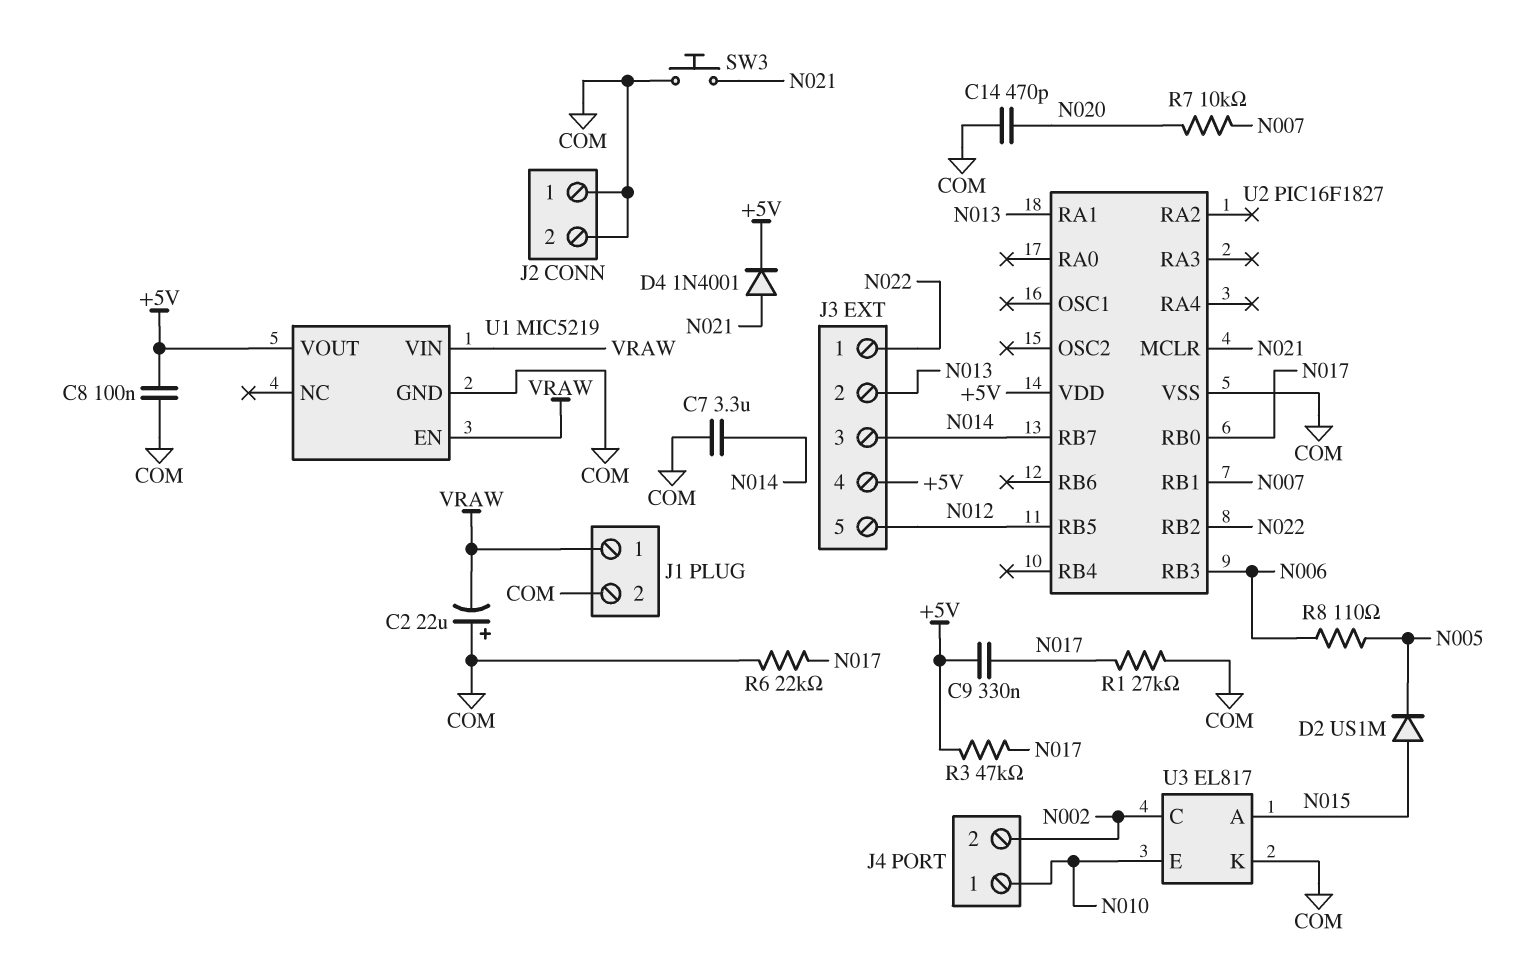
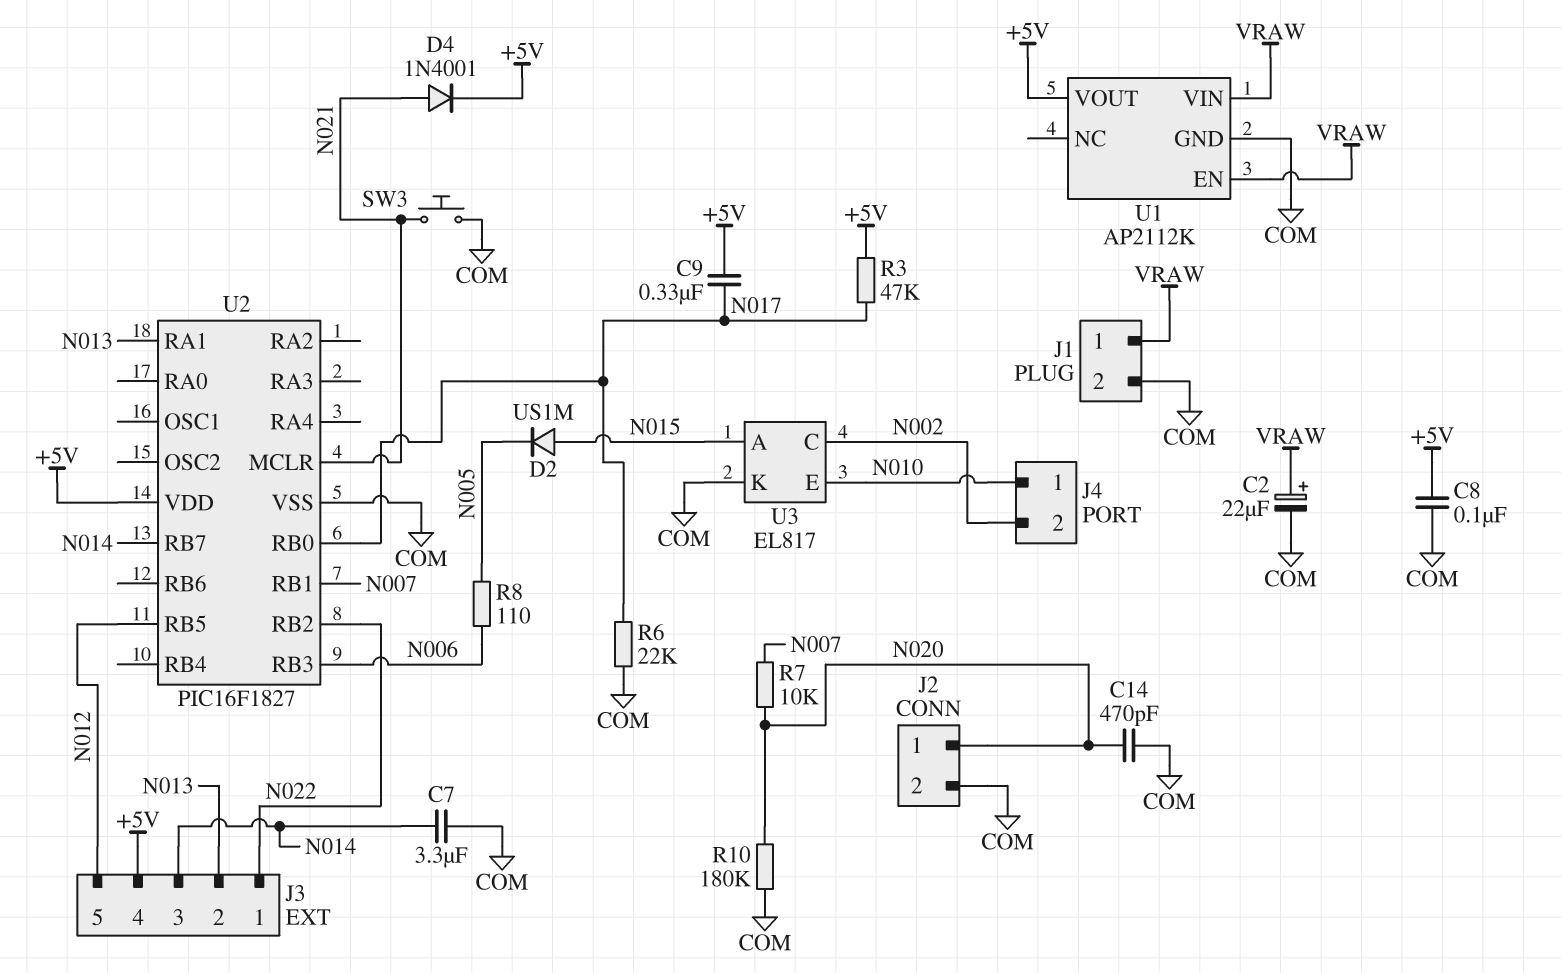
C2: 22uF (plus COM, minus VRAW) -> 22uF (plus VRAW, minus COM)
J2 pin 1: COM -> N020
R1: 27k (COM, N017) -> none
R10: none -> 180k (COM, N020)
U1: MIC5219 -> AP2112K

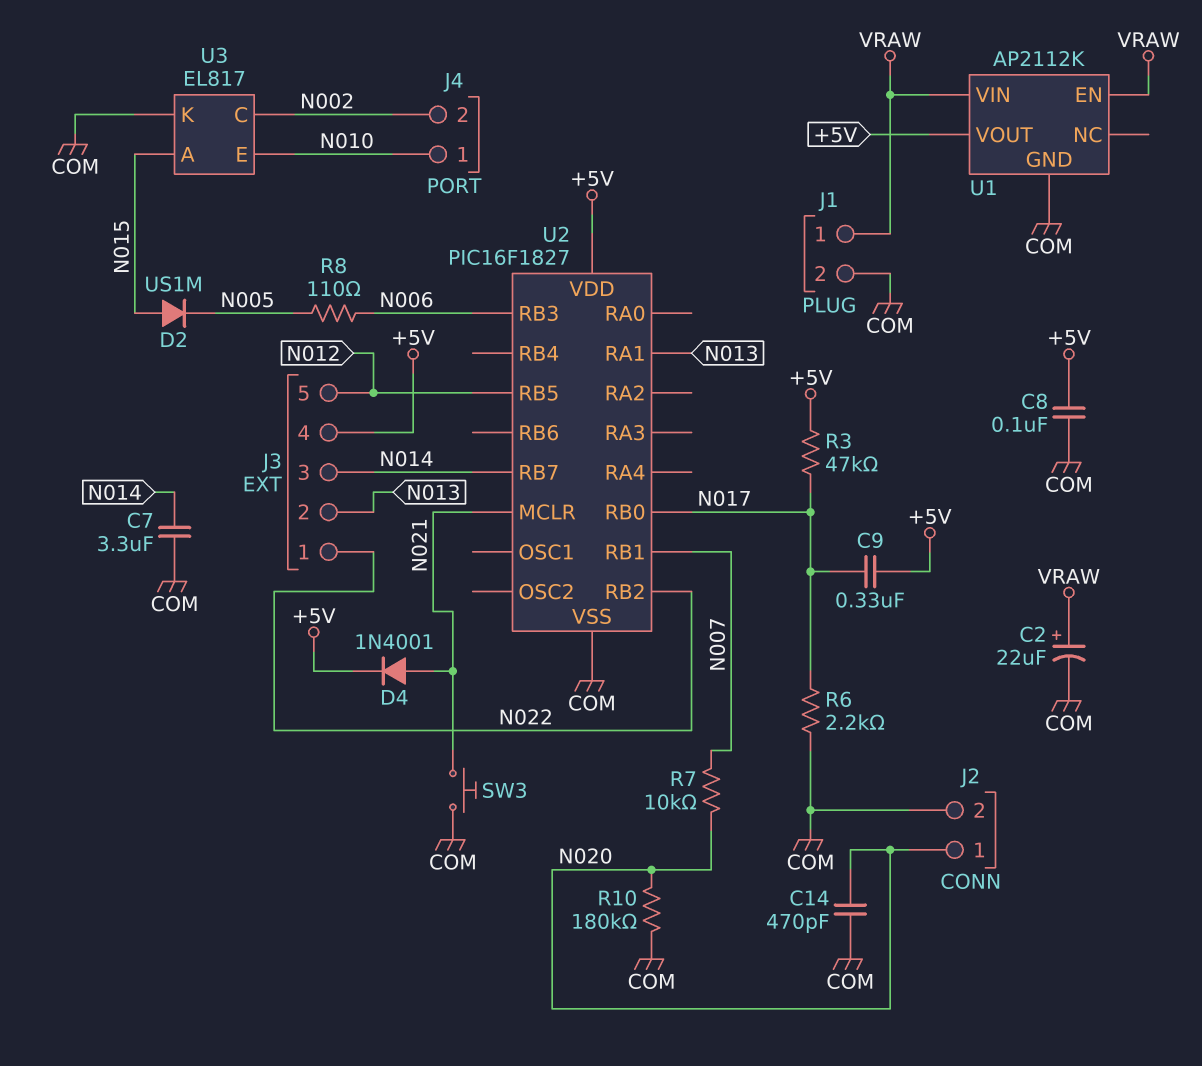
R6: 22k (COM, N017) -> 2.2k (COM, N017)

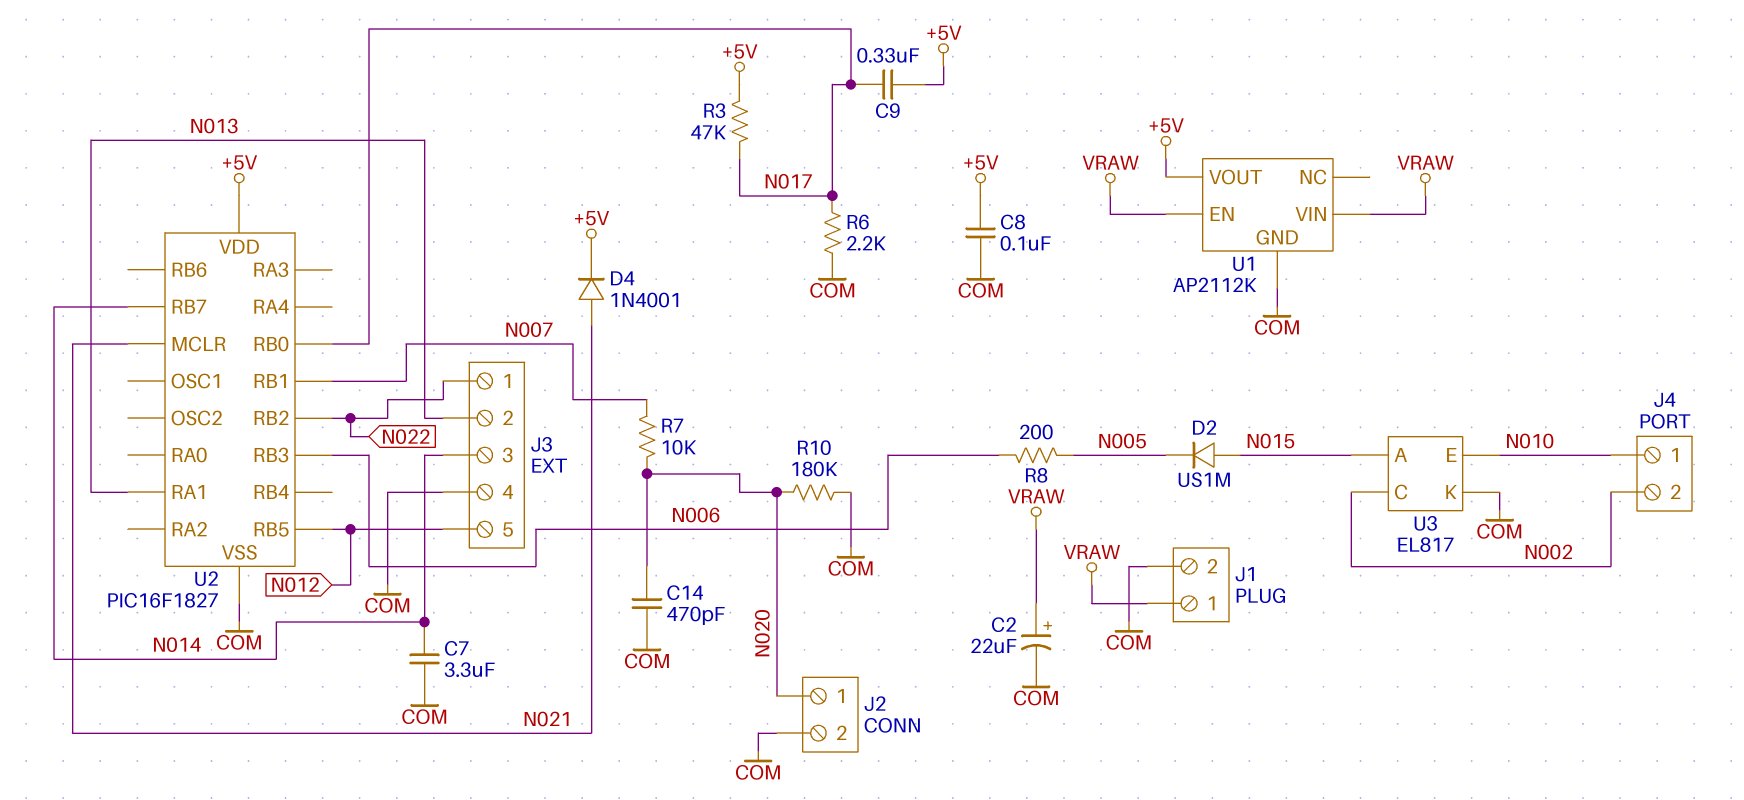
J3 pin 4: +5V -> COM
R8: 110 (N005, N006) -> 200 (N005, N006)
SW3: button (COM, N021) -> none

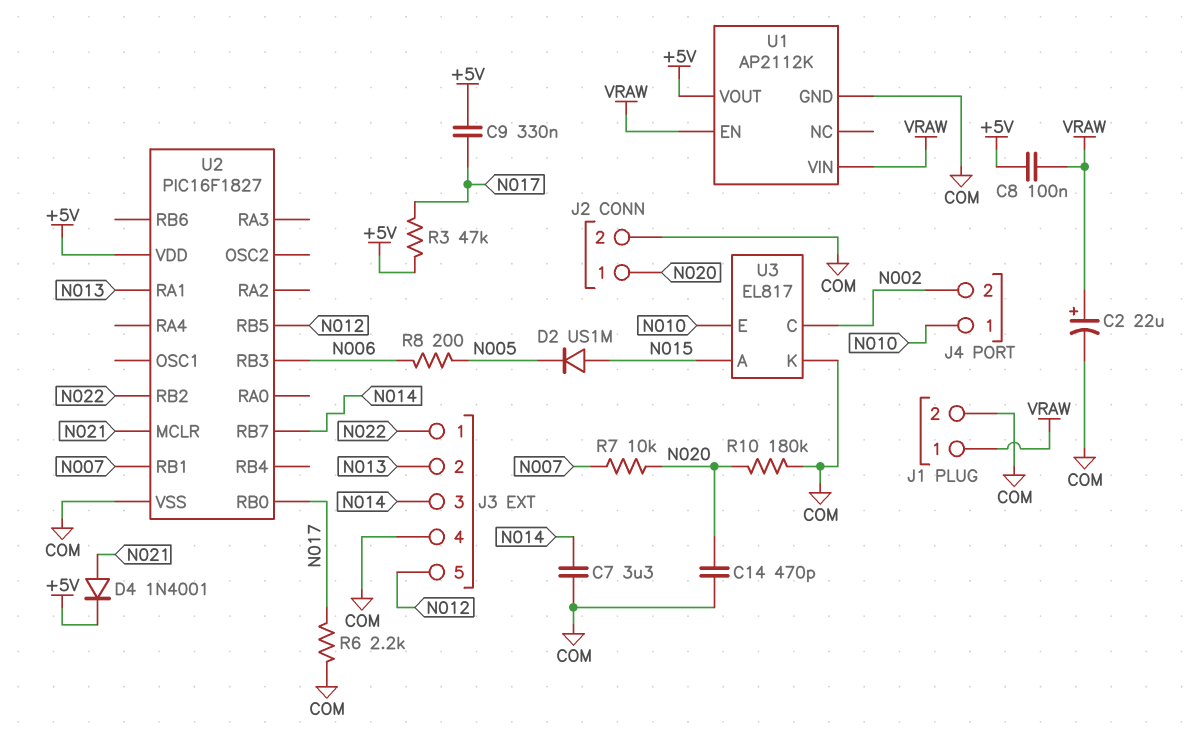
C8: 100nF (+5V, COM) -> 100nF (+5V, VRAW)

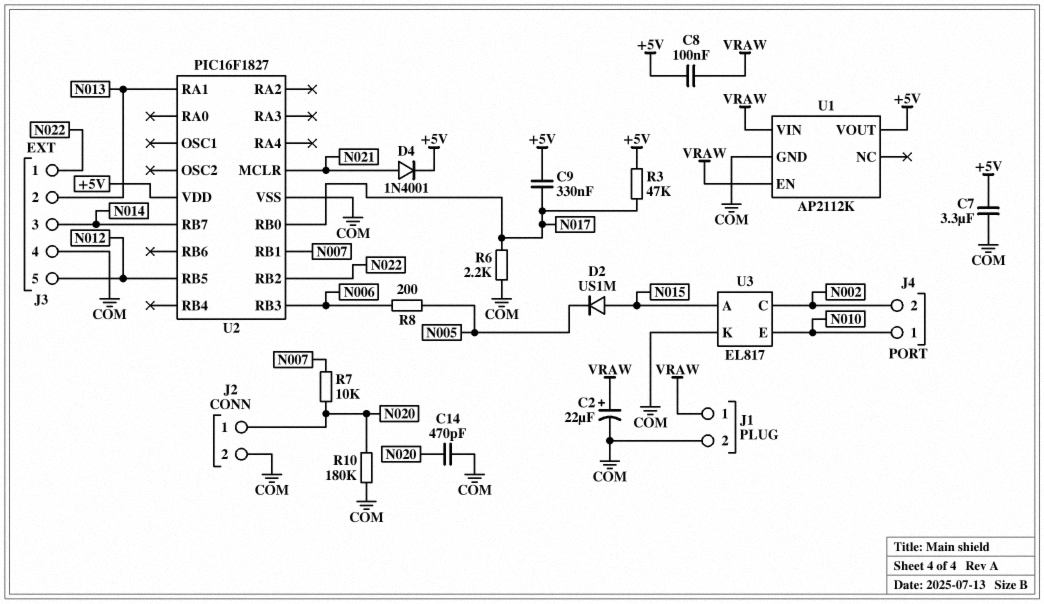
C7: 3.3uF (COM, N014) -> 3.3uF (+5V, COM)

